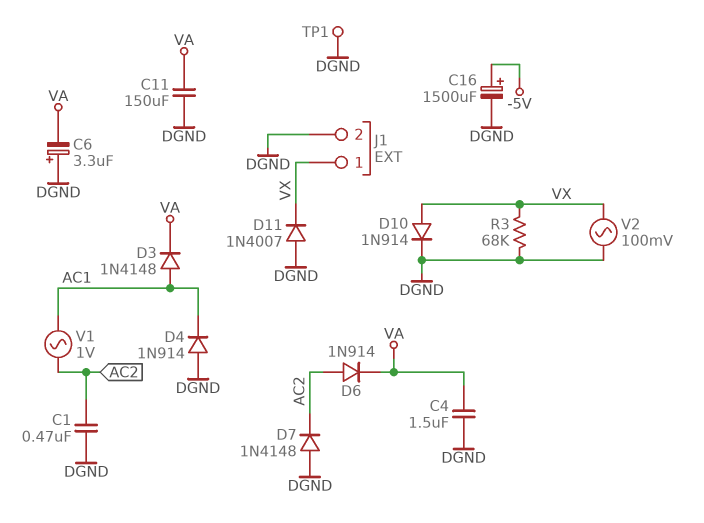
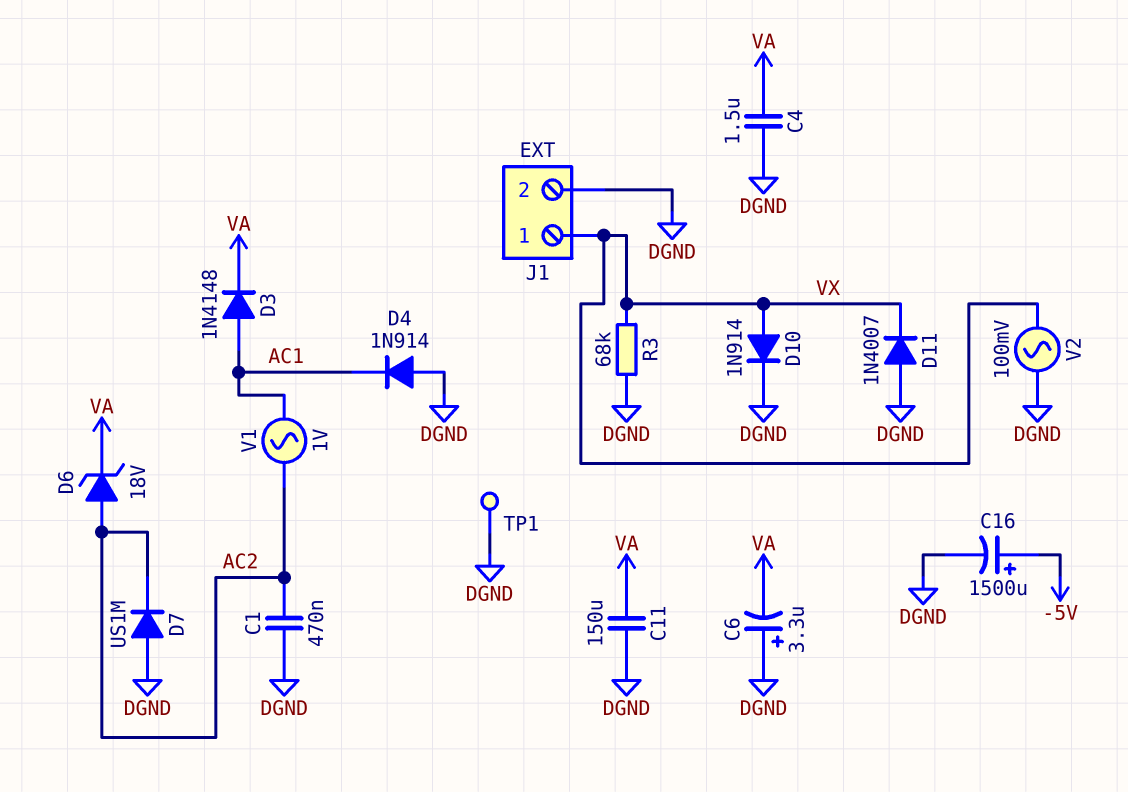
D6: diode 1N914 (A AC2, K VA) -> zener 18V (A AC2, K VA)
D7: diode 1N4148 (A DGND, K AC2) -> diode US1M (A DGND, K AC2)

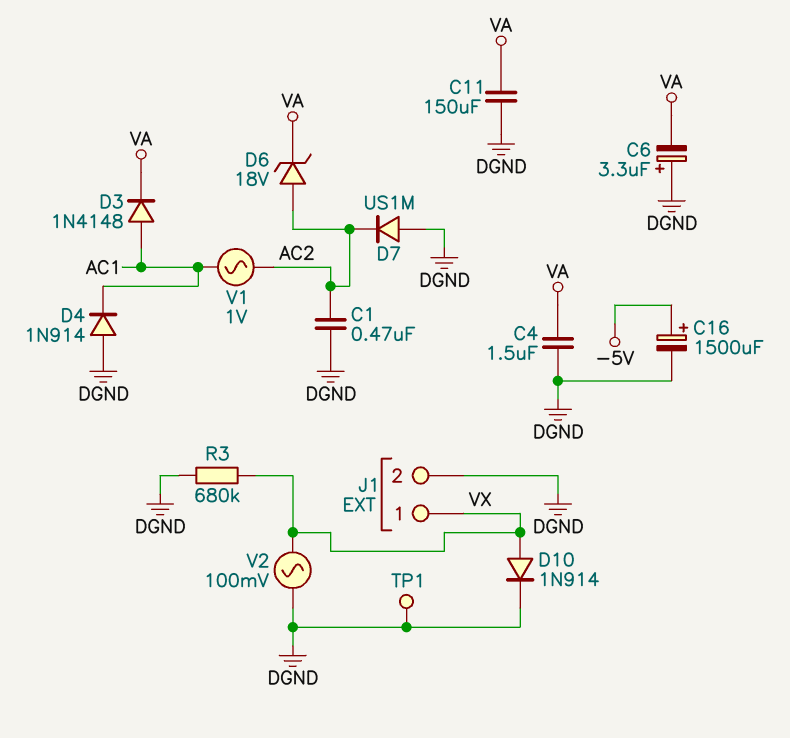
D11: diode 1N4007 (A DGND, K VX) -> none
R3: 68k (DGND, VX) -> 680k (DGND, VX)

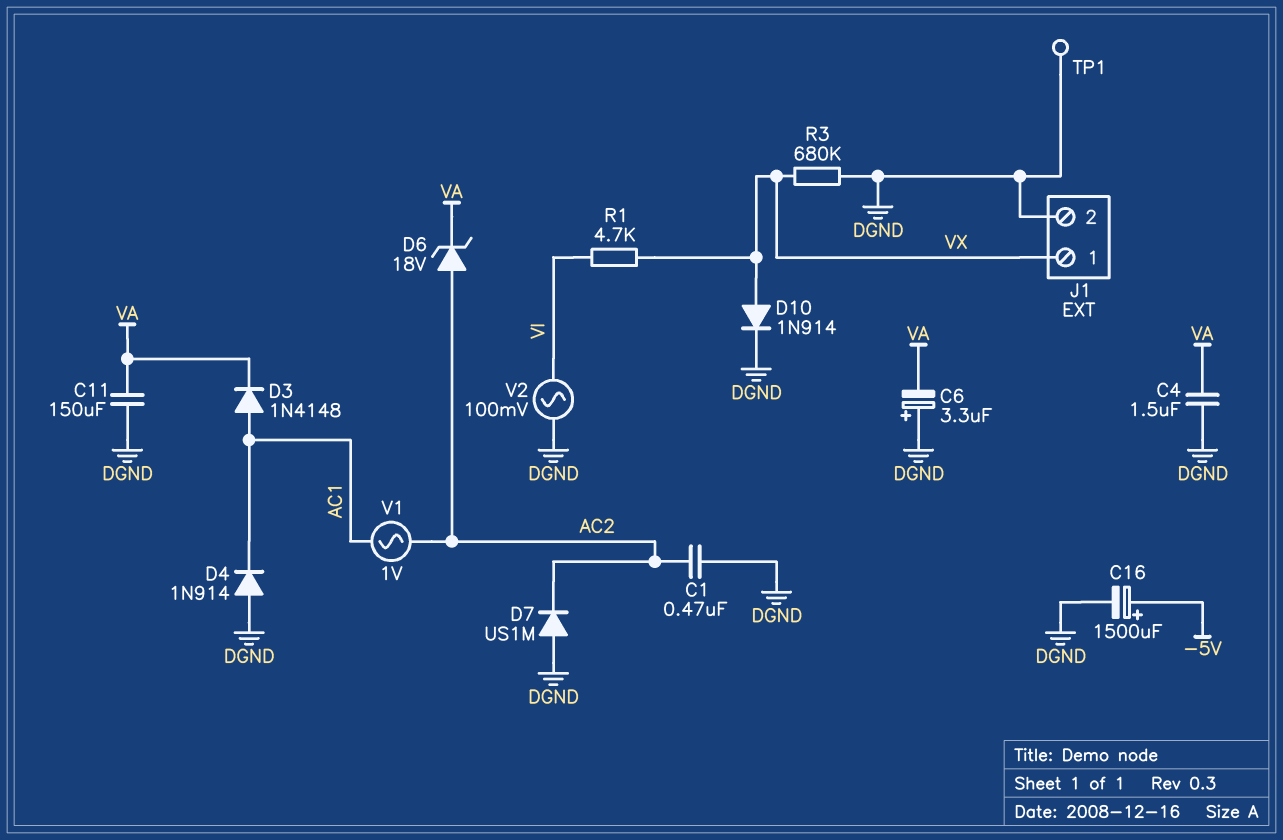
R1: none -> 4.7k (VI, VX)
V2: AC 100mV (DGND, VX) -> AC 100mV (DGND, VI)

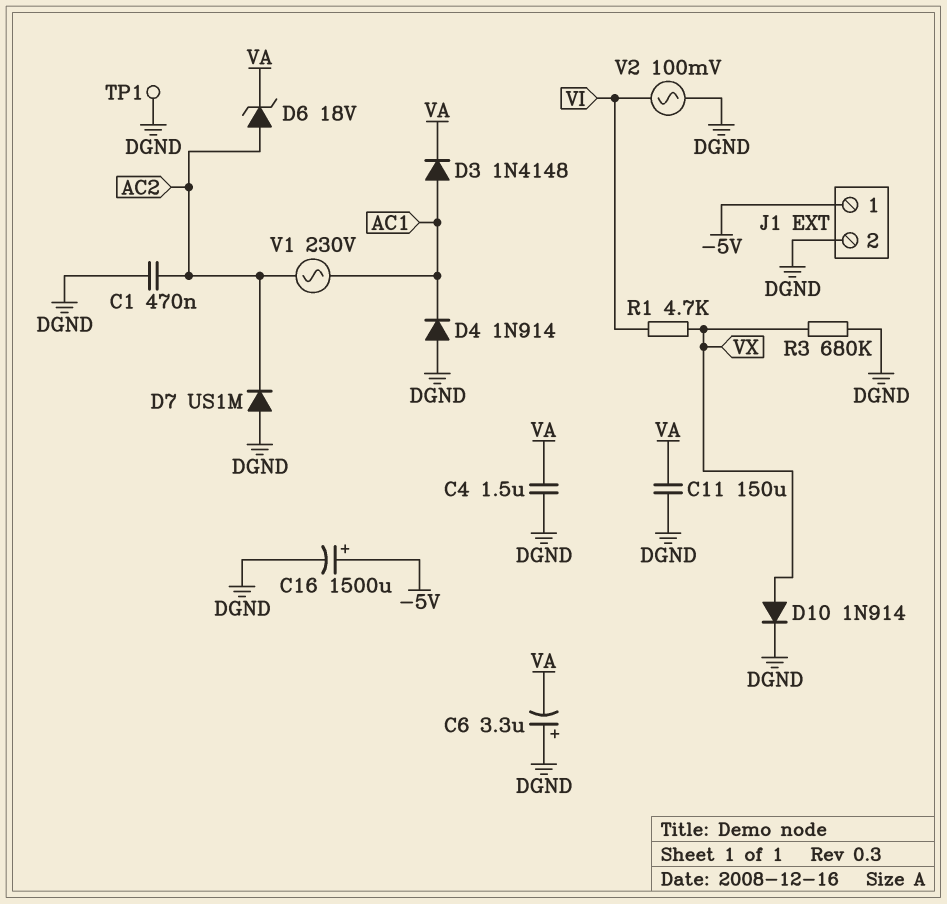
J1 pin 1: VX -> -5V
V1: AC 1V (AC1, AC2) -> AC 230V (AC1, AC2)

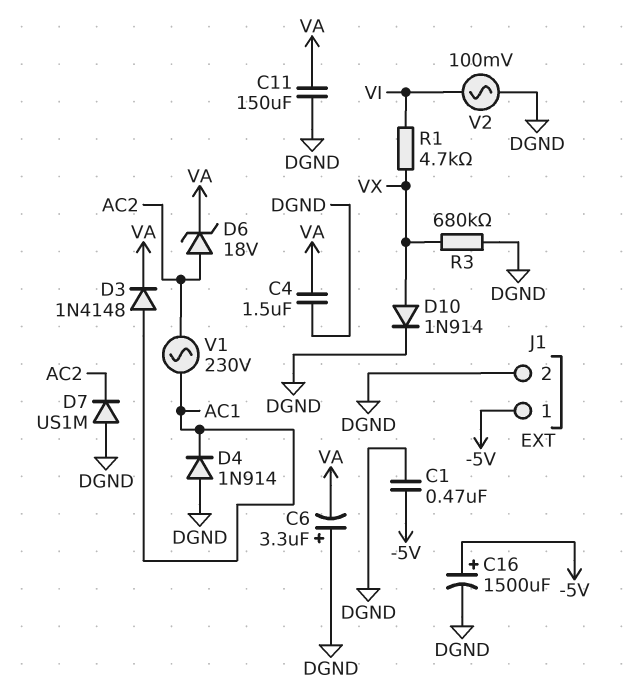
C1: 470nF (AC2, DGND) -> 470nF (-5V, DGND)
TP1: test point (DGND) -> none

